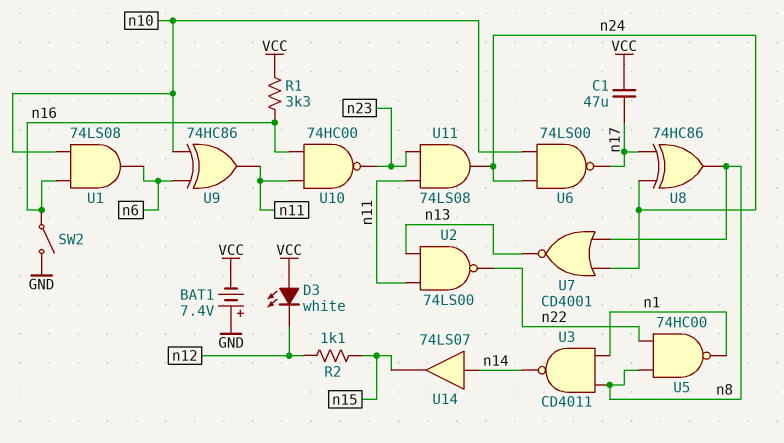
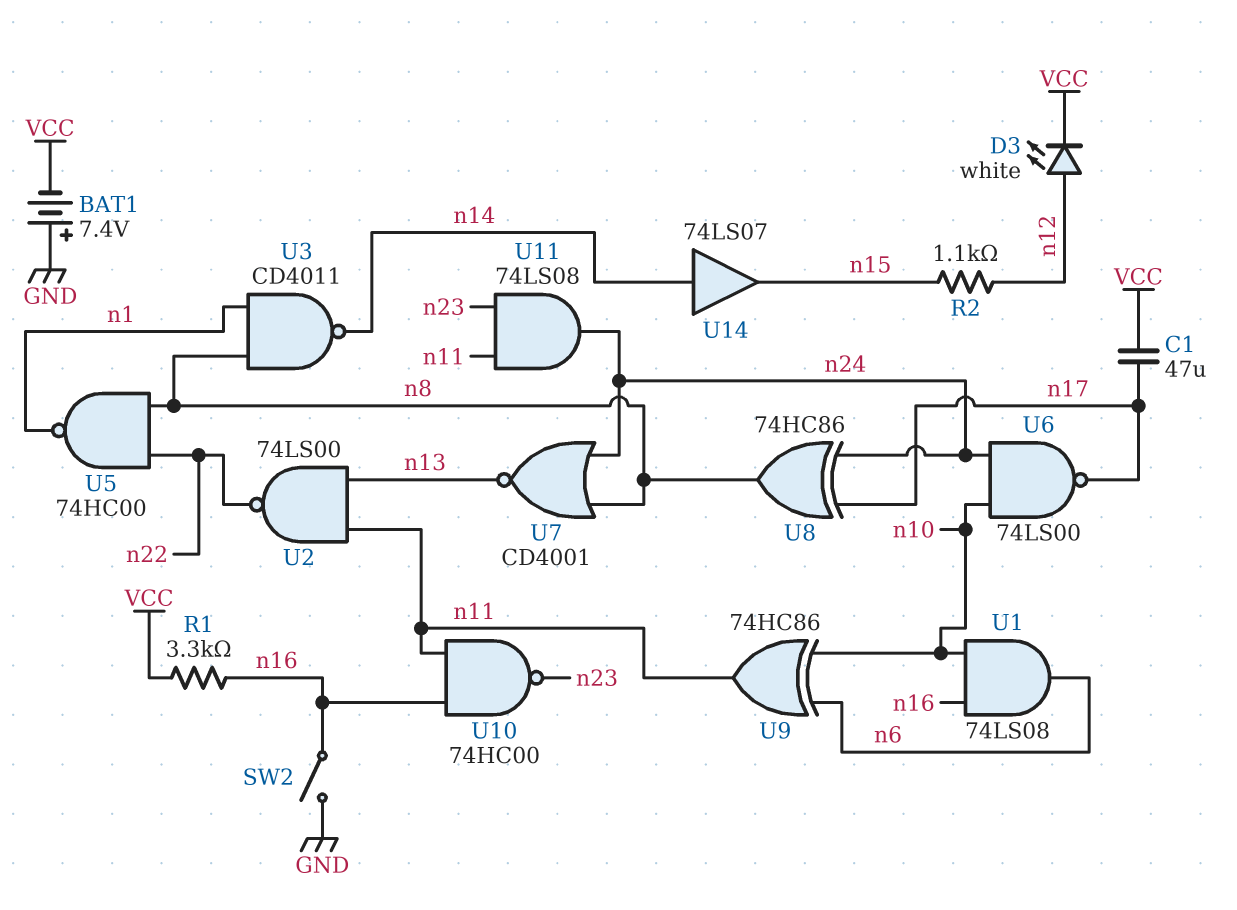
D3: LED white (A VCC, K n12) -> LED white (A n12, K VCC)

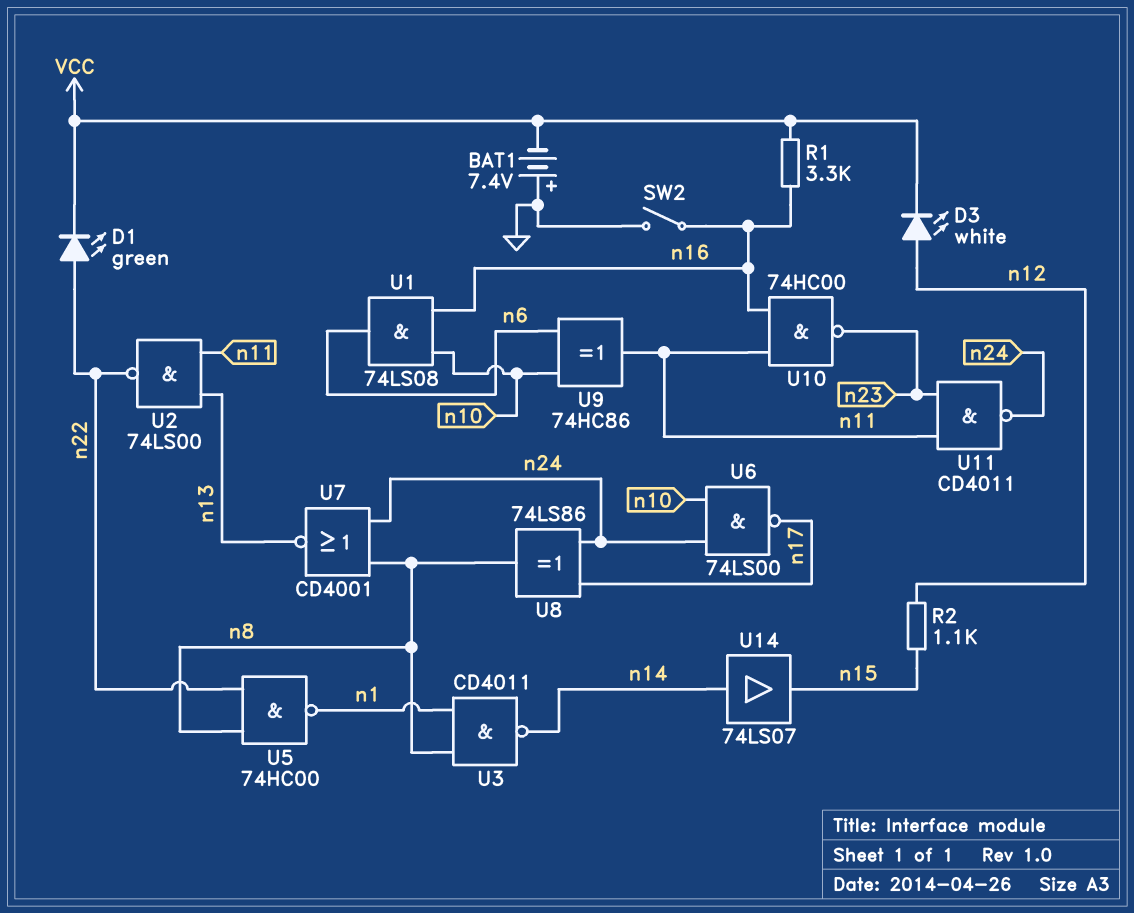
C1: 47uF (VCC, n17) -> none
D1: none -> LED green (A n22, K VCC)
U8: XOR 74HC86 (in n17, in n24, out n8) -> XOR 74LS86 (in n17, in n24, out n8)
U11: AND 74LS08 (in n11, in n23, out n24) -> NAND CD4011 (in n11, in n23, out n24)

